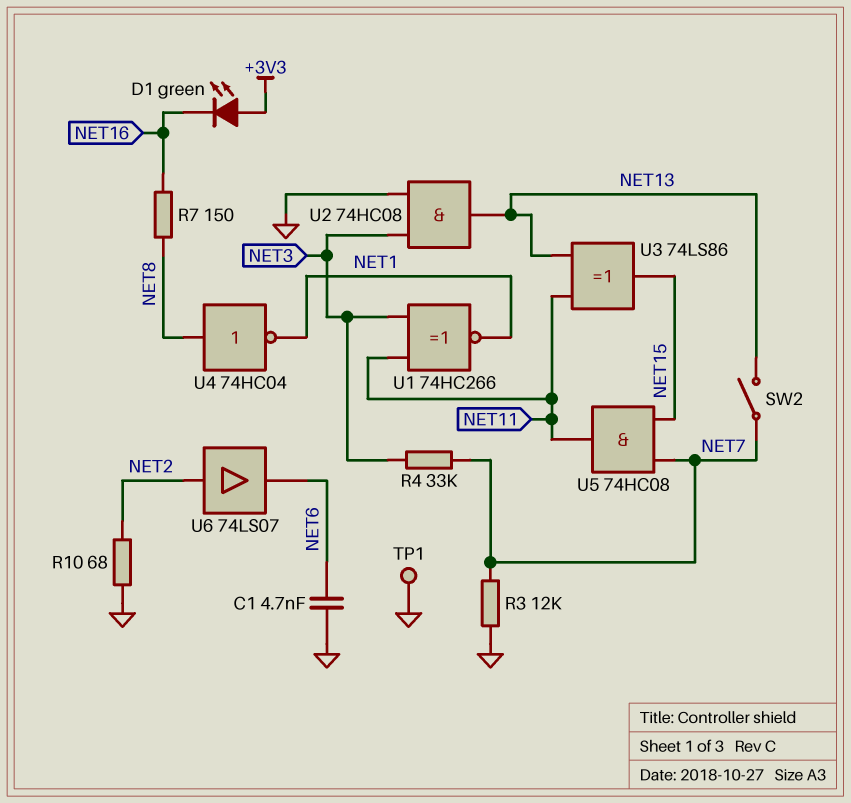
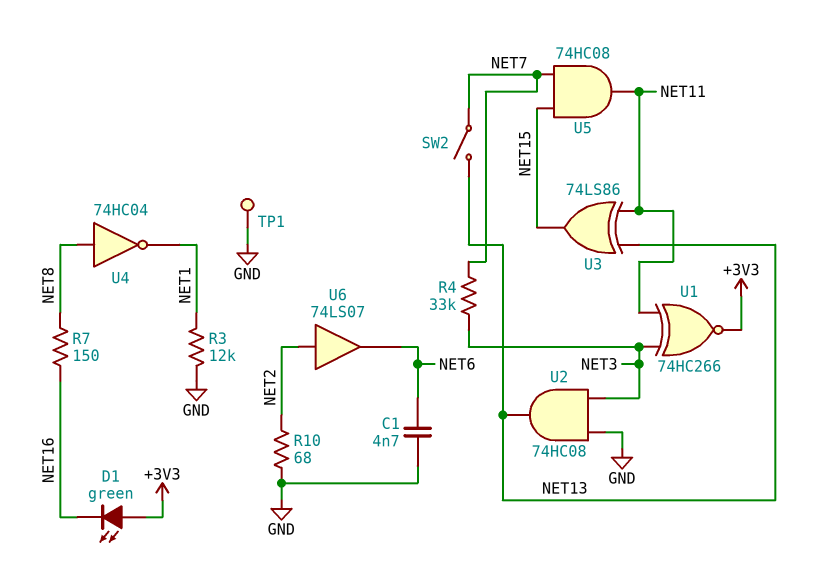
R3: 12k (GND, NET7) -> 12k (GND, NET1)
U1: XNOR 74HC266 (in NET3, in NET11, out NET1) -> XNOR 74HC266 (in NET3, in NET11, out +3V3)

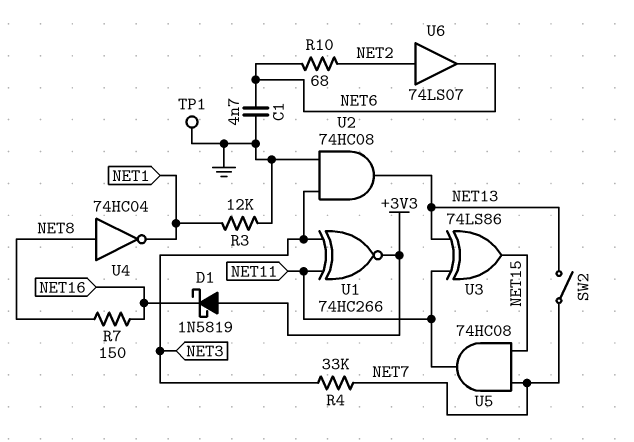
D1: LED green (A +3V3, K NET16) -> schottky 1N5819 (A +3V3, K NET16)
R10: 68 (GND, NET2) -> 68 (NET2, NET6)

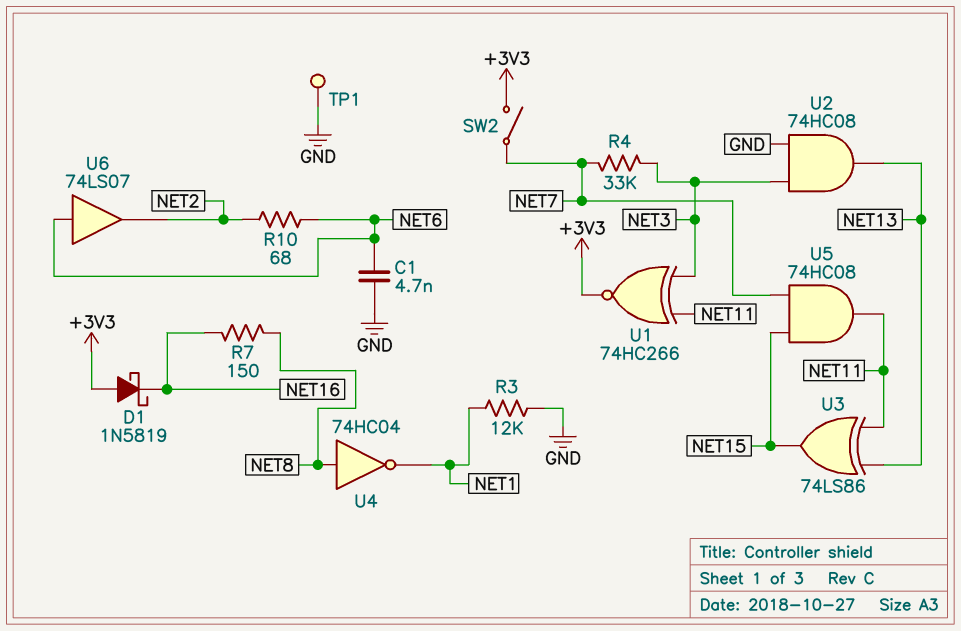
SW2: switch (NET7, NET13) -> switch (+3V3, NET7)
U6: buffer 74LS07 (in NET2, out NET6) -> buffer 74LS07 (in NET6, out NET2)

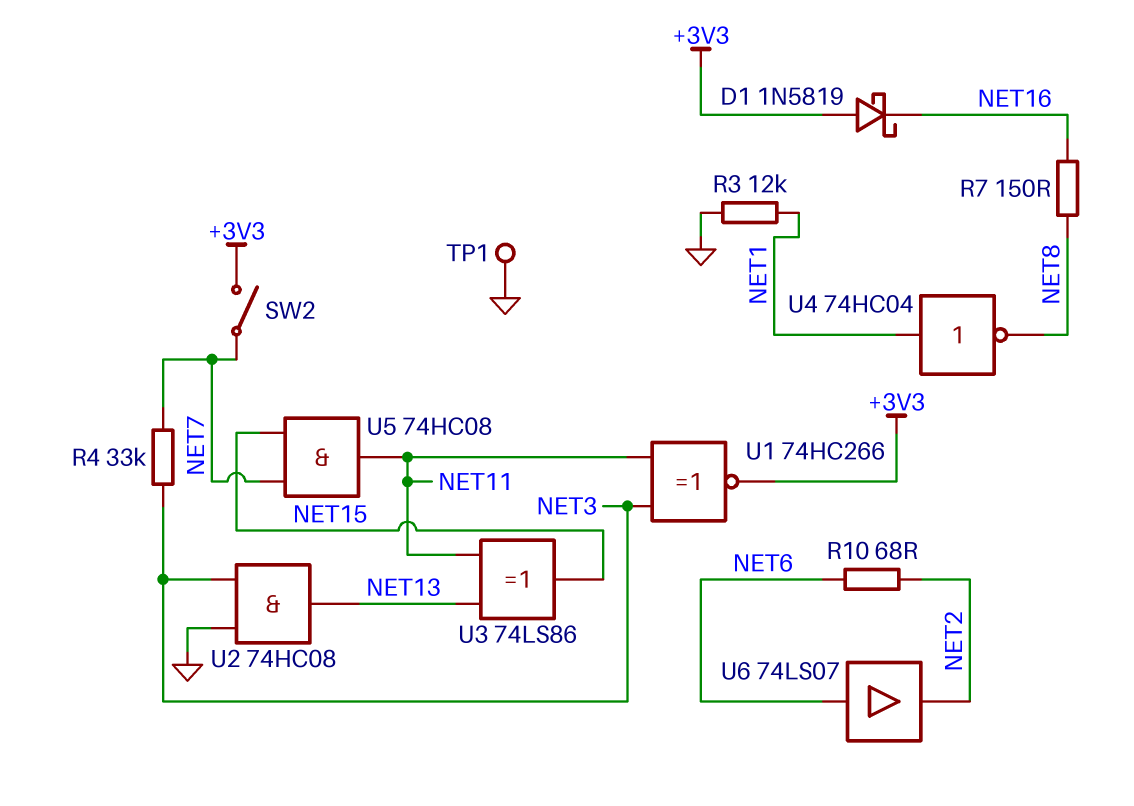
C1: 4.7nF (GND, NET6) -> none
U4: NOT 74HC04 (in NET8, out NET1) -> NOT 74HC04 (in NET1, out NET8)

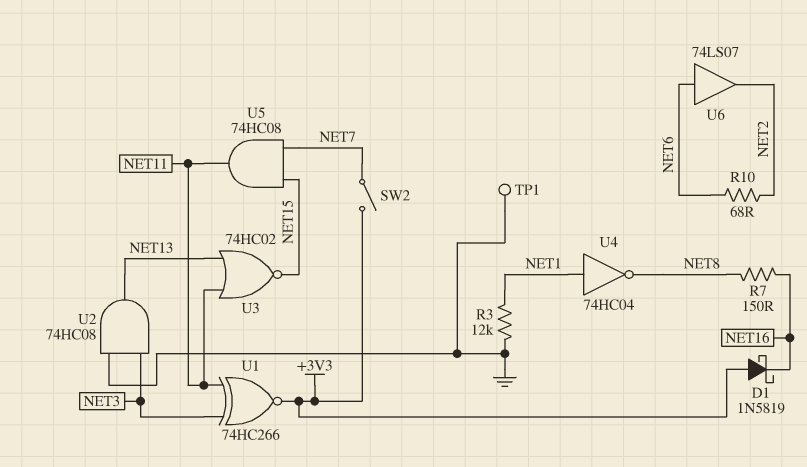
R4: 33k (NET3, NET7) -> none
U3: XOR 74LS86 (in NET11, in NET13, out NET15) -> NOR 74HC02 (in NET11, in NET13, out NET15)

